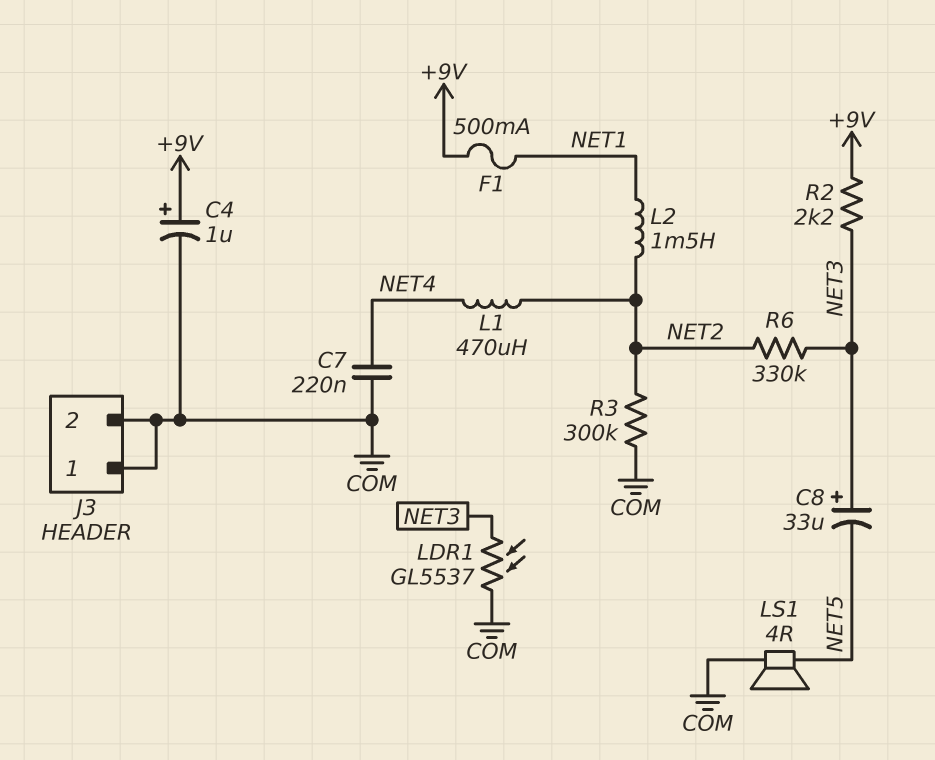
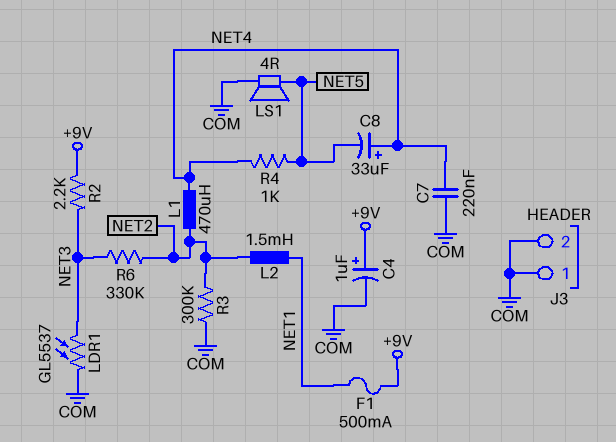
C8: 33uF (plus NET3, minus NET5) -> 33uF (plus NET4, minus NET5)
R4: none -> 1k (NET4, NET5)

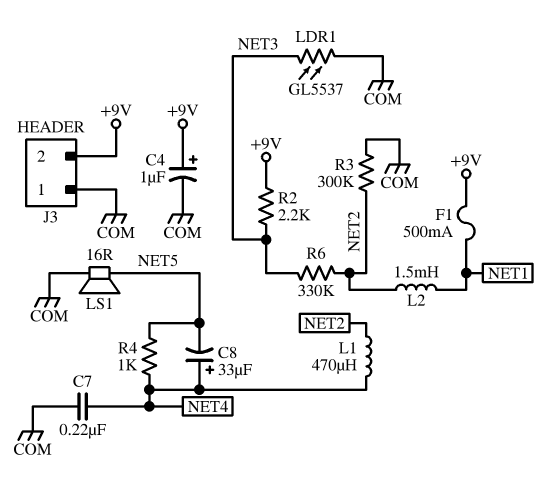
J3 pin 2: COM -> +9V
LS1: speaker 4R (COM, NET5) -> speaker 16R (COM, NET5)

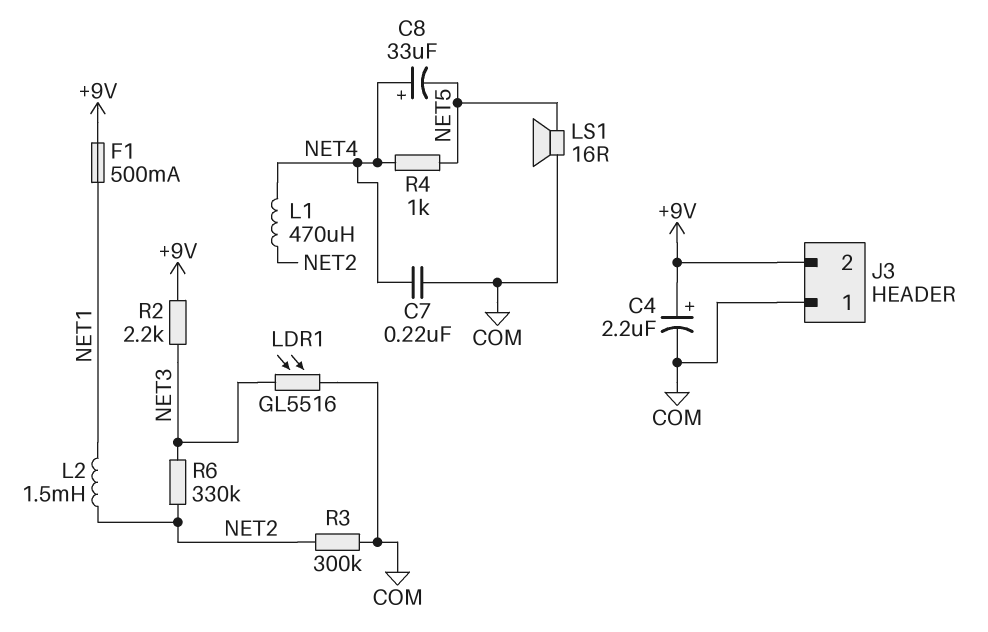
C4: 1uF (plus +9V, minus COM) -> 2.2uF (plus +9V, minus COM)
LDR1: GL5537 (COM, NET3) -> GL5516 (COM, NET3)

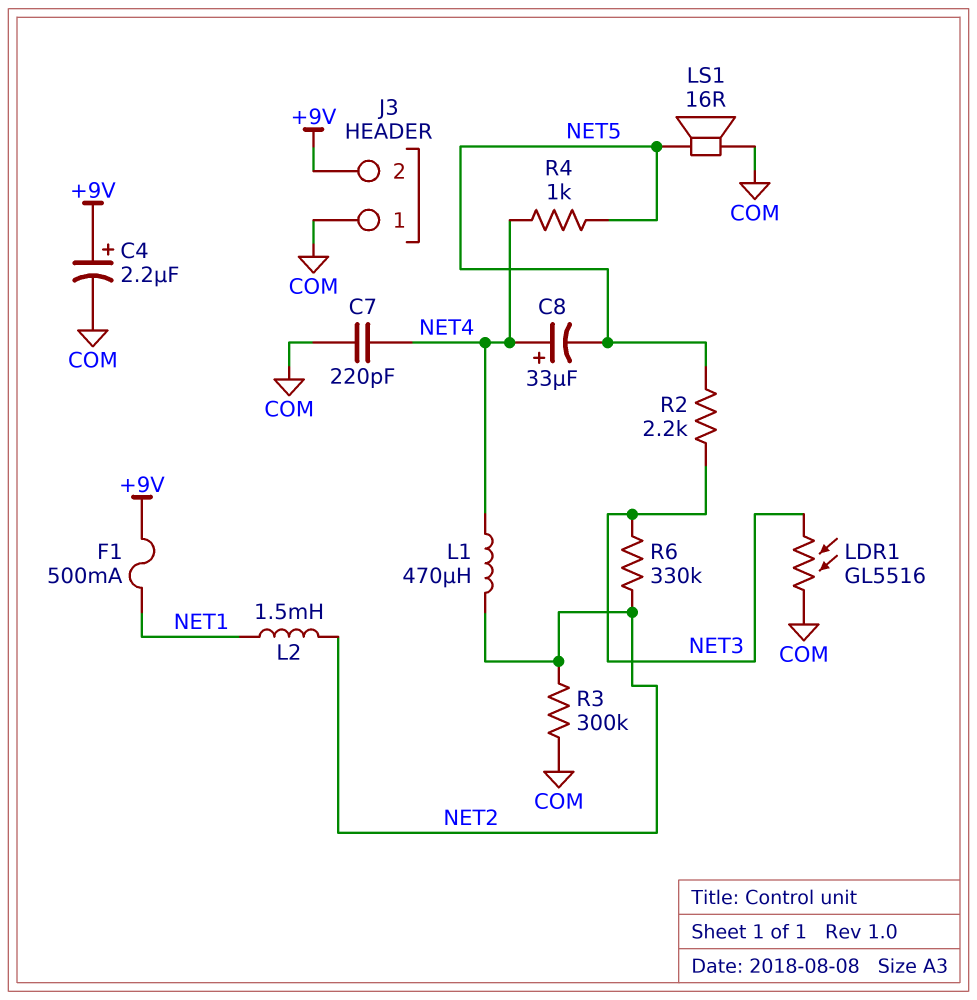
C7: 220nF (COM, NET4) -> 220pF (COM, NET4)
R2: 2.2k (+9V, NET3) -> 2.2k (NET3, NET5)

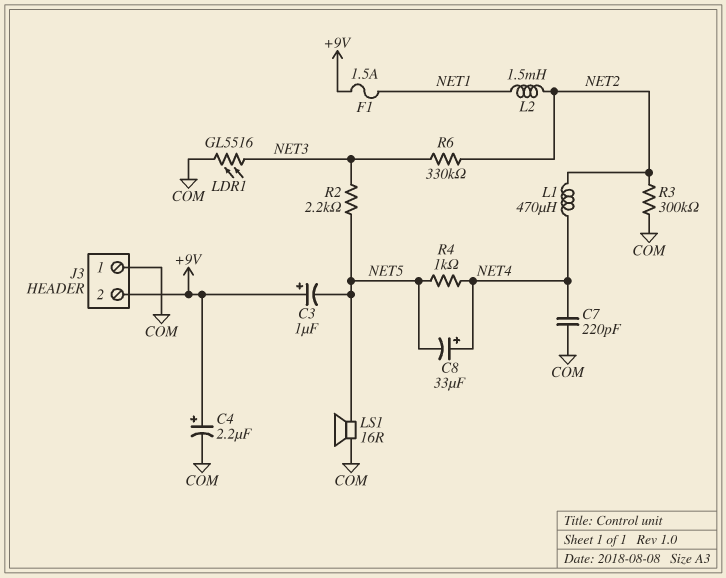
C3: none -> 1uF (plus +9V, minus NET5)
F1: 500mA (+9V, NET1) -> 1.5A (+9V, NET1)

